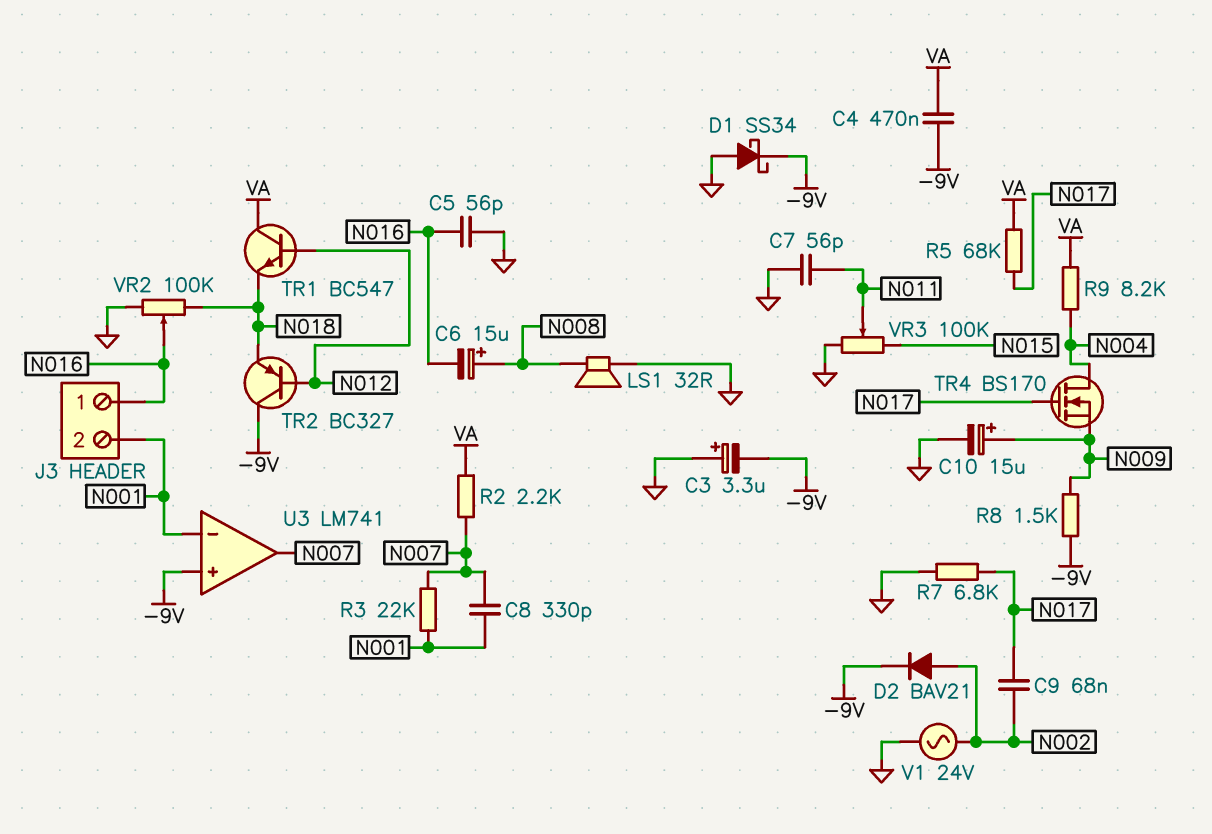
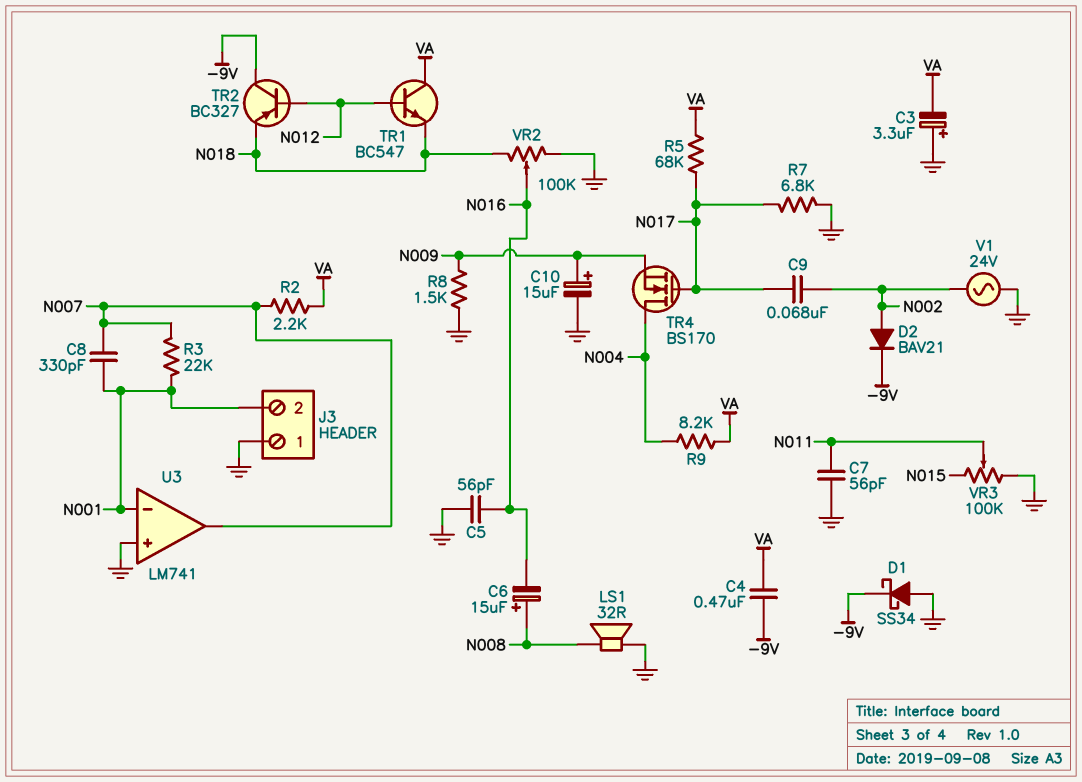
C3: 3.3uF (plus GND, minus -9V) -> 3.3uF (plus GND, minus VA)
J3 pin 1: N016 -> GND
R8: 1.5k (-9V, N009) -> 1.5k (GND, N009)
U3 pin in+: -9V -> GND

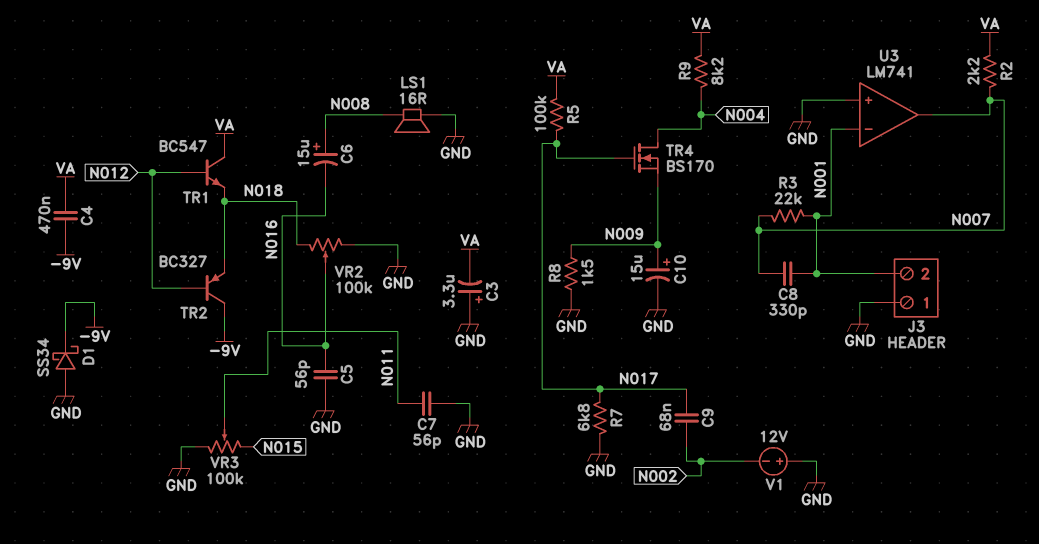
D2: diode BAV21 (A N002, K -9V) -> none
LS1: speaker 32R (GND, N008) -> speaker 16R (GND, N008)
R5: 68k (N017, VA) -> 100k (N017, VA)
V1: AC 24V (GND, N002) -> 12V (plus GND, minus N002)

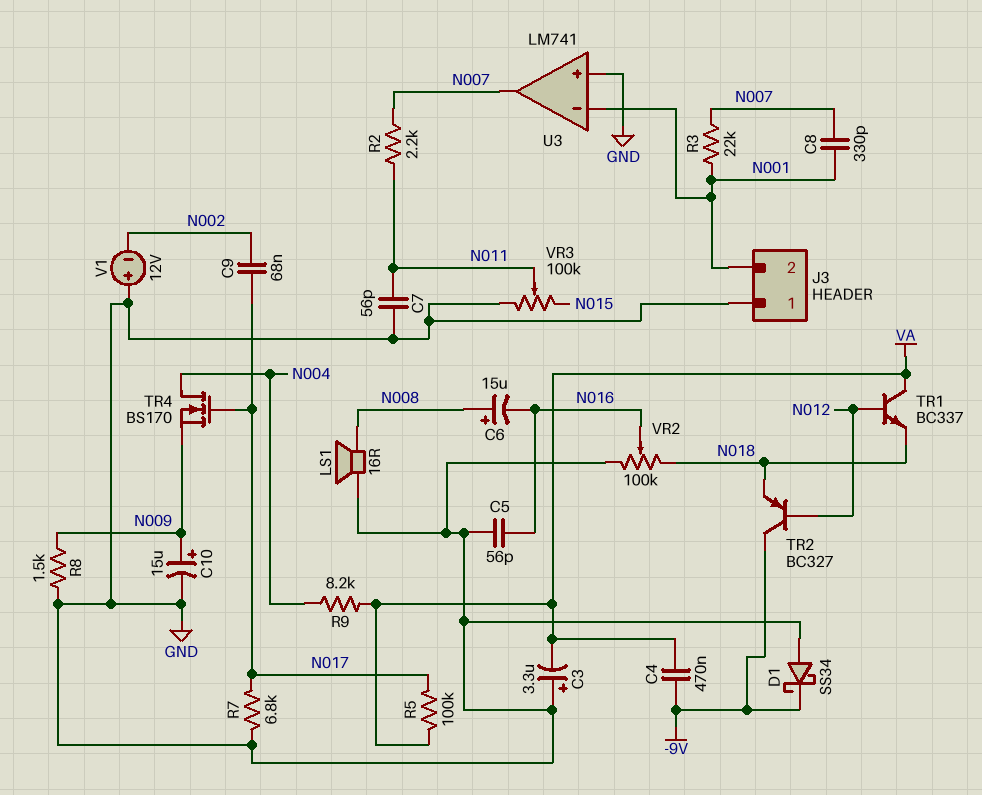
R2: 2.2k (N007, VA) -> 2.2k (N007, N011)
TR1: NPN BC547 (B N012, C VA, E N018) -> NPN BC337 (B N012, C VA, E N018)

